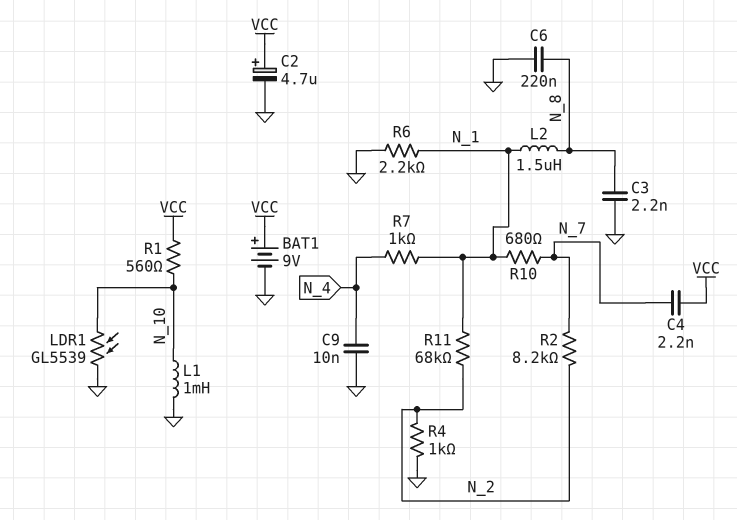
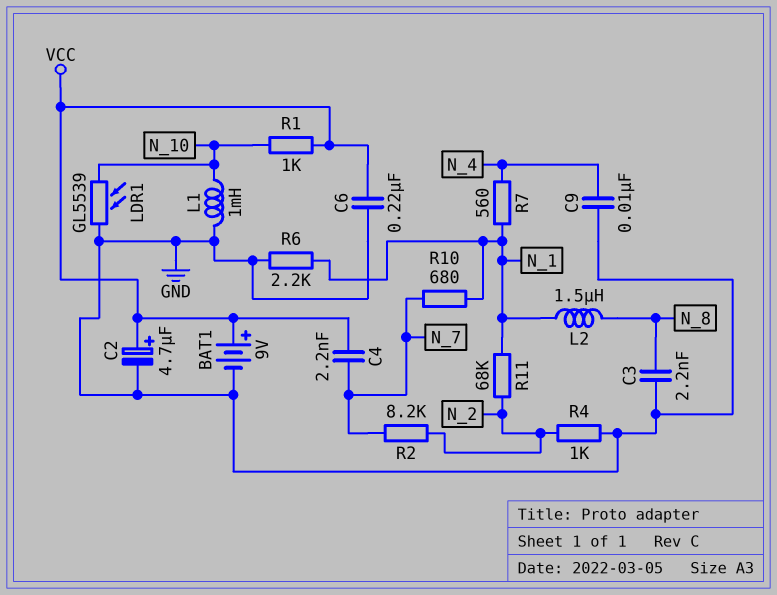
C6: 220nF (GND, N_8) -> 220nF (GND, VCC)
R1: 560 (N_10, VCC) -> 1k (N_10, VCC)
R7: 1k (N_1, N_4) -> 560 (N_1, N_4)

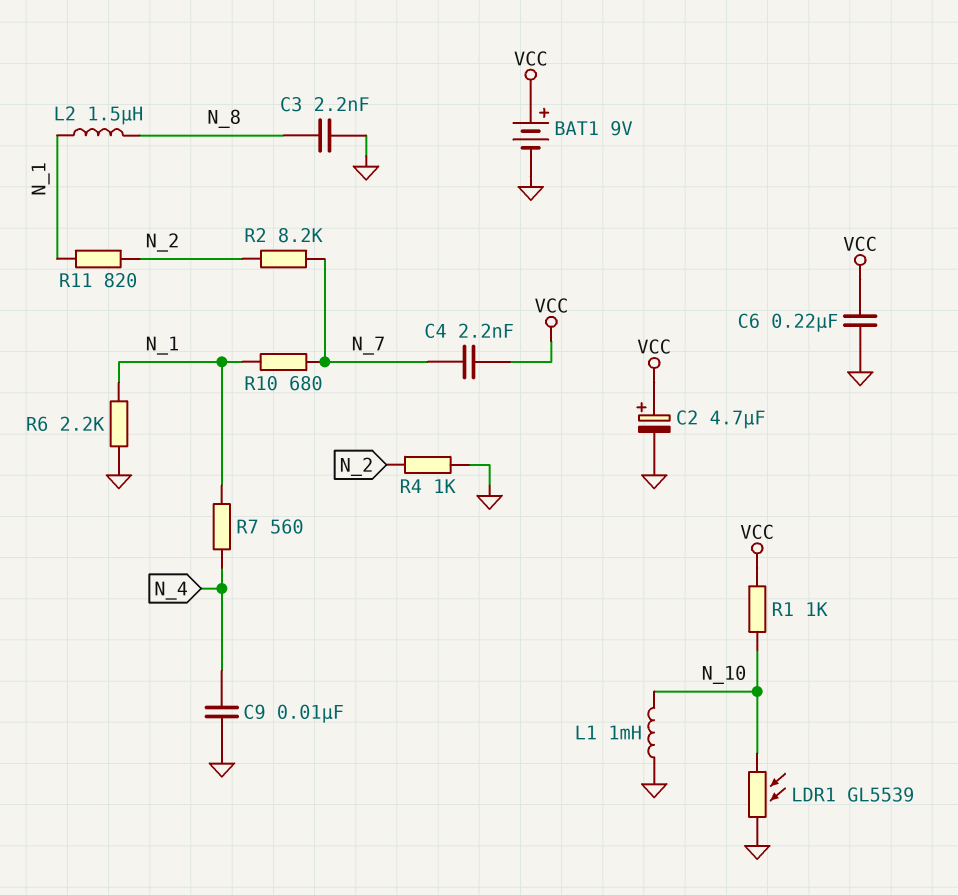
R11: 68k (N_1, N_2) -> 820 (N_1, N_2)

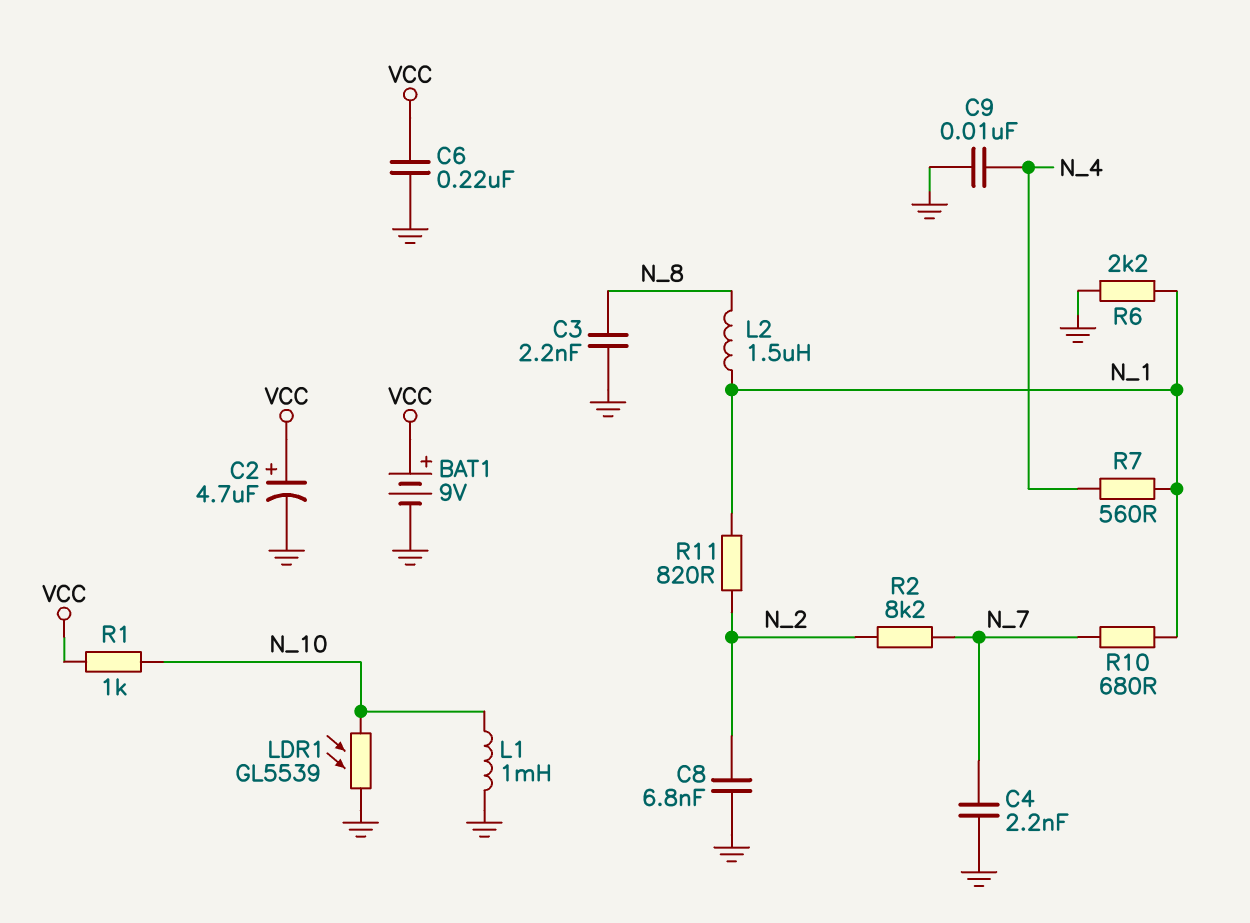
C4: 2.2nF (N_7, VCC) -> 2.2nF (GND, N_7)
C8: none -> 6.8nF (GND, N_2)
R4: 1k (GND, N_2) -> none

